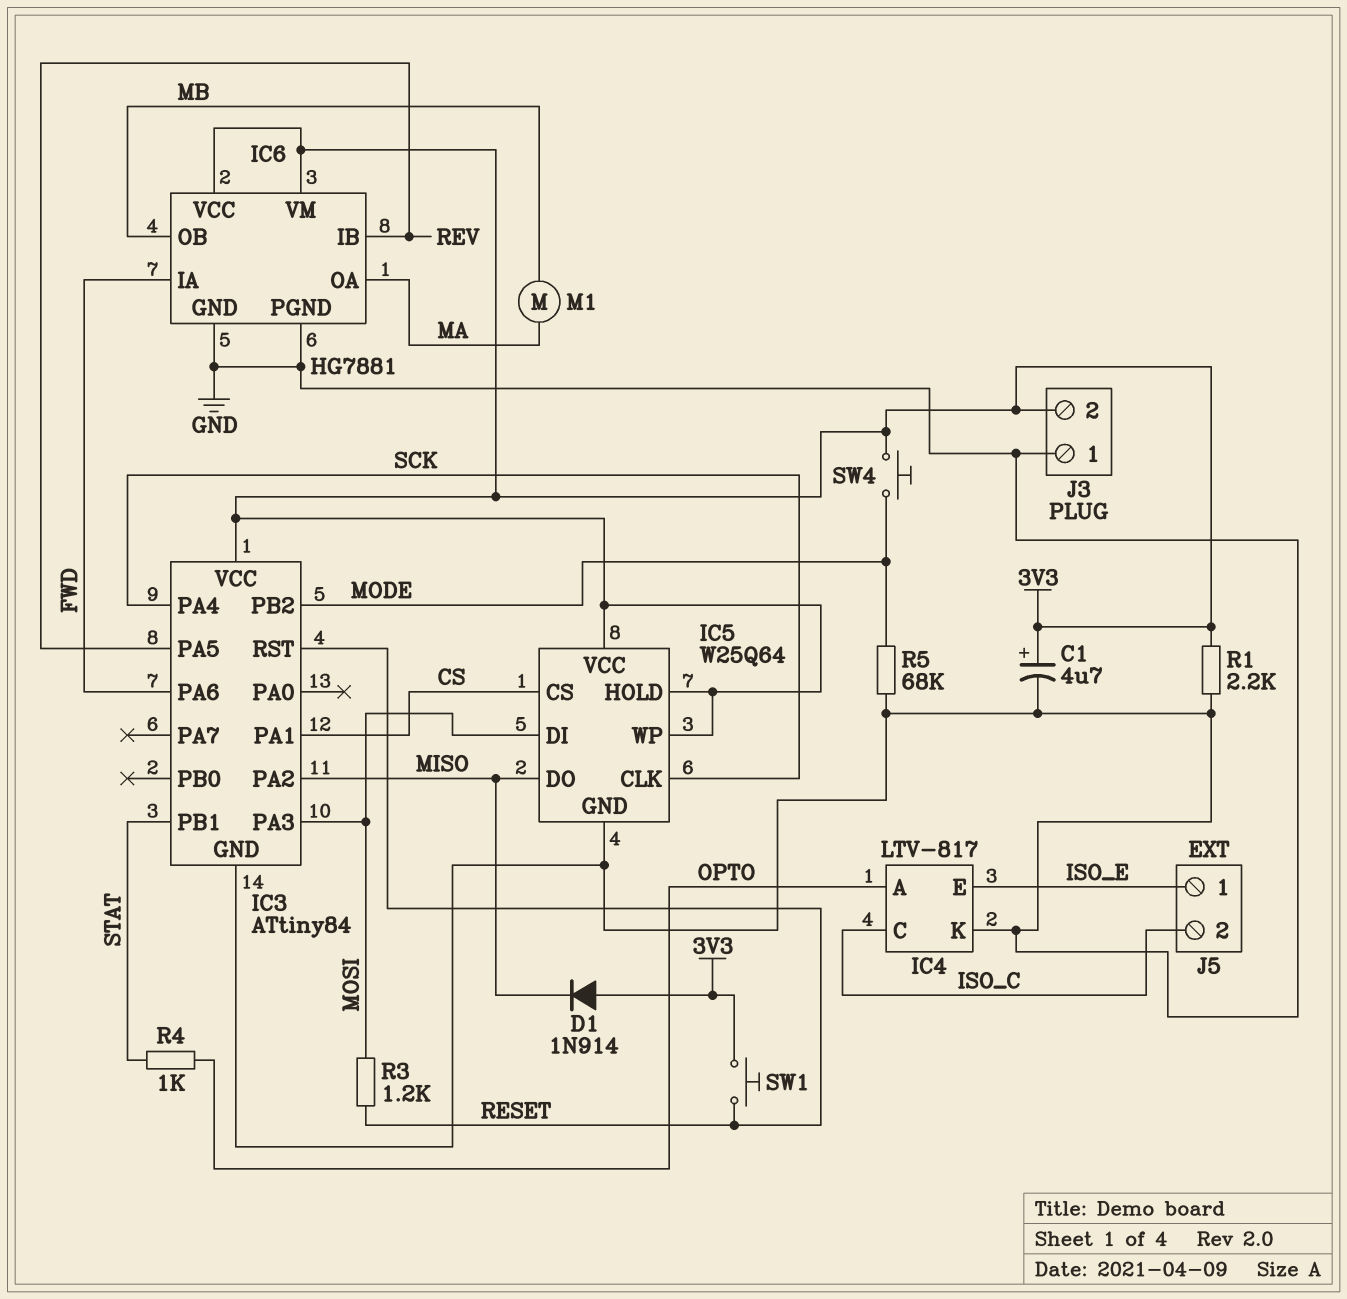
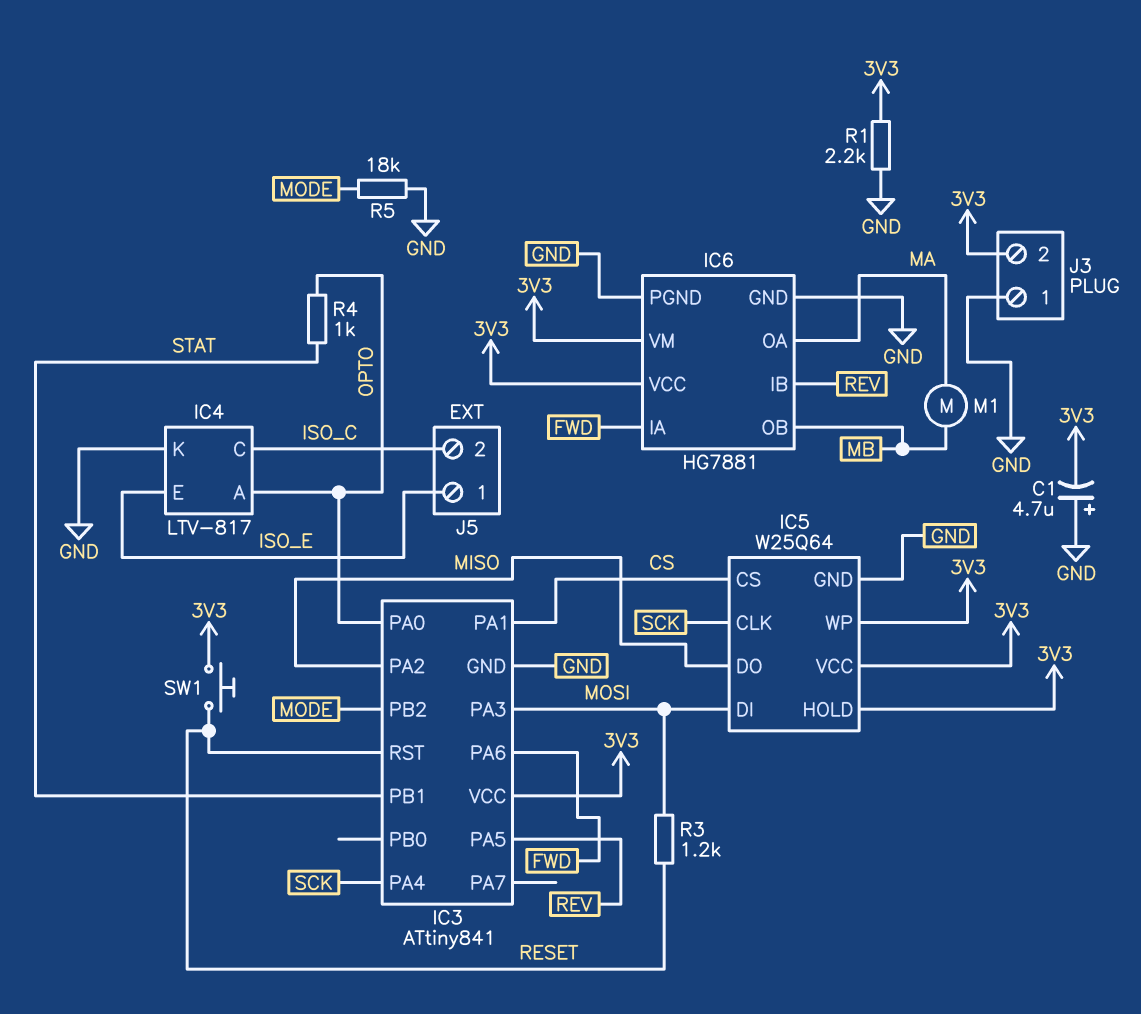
C1: 4.7uF (plus 3V3, minus GND) -> 4.7uF (plus GND, minus 3V3)
D1: diode 1N914 (A 3V3, K MISO) -> none
IC3: ATtiny84 -> ATtiny841
IC3 pin PA0: none -> OPTO
R5: 68k (GND, MODE) -> 18k (GND, MODE)
SW4: button (3V3, MODE) -> none

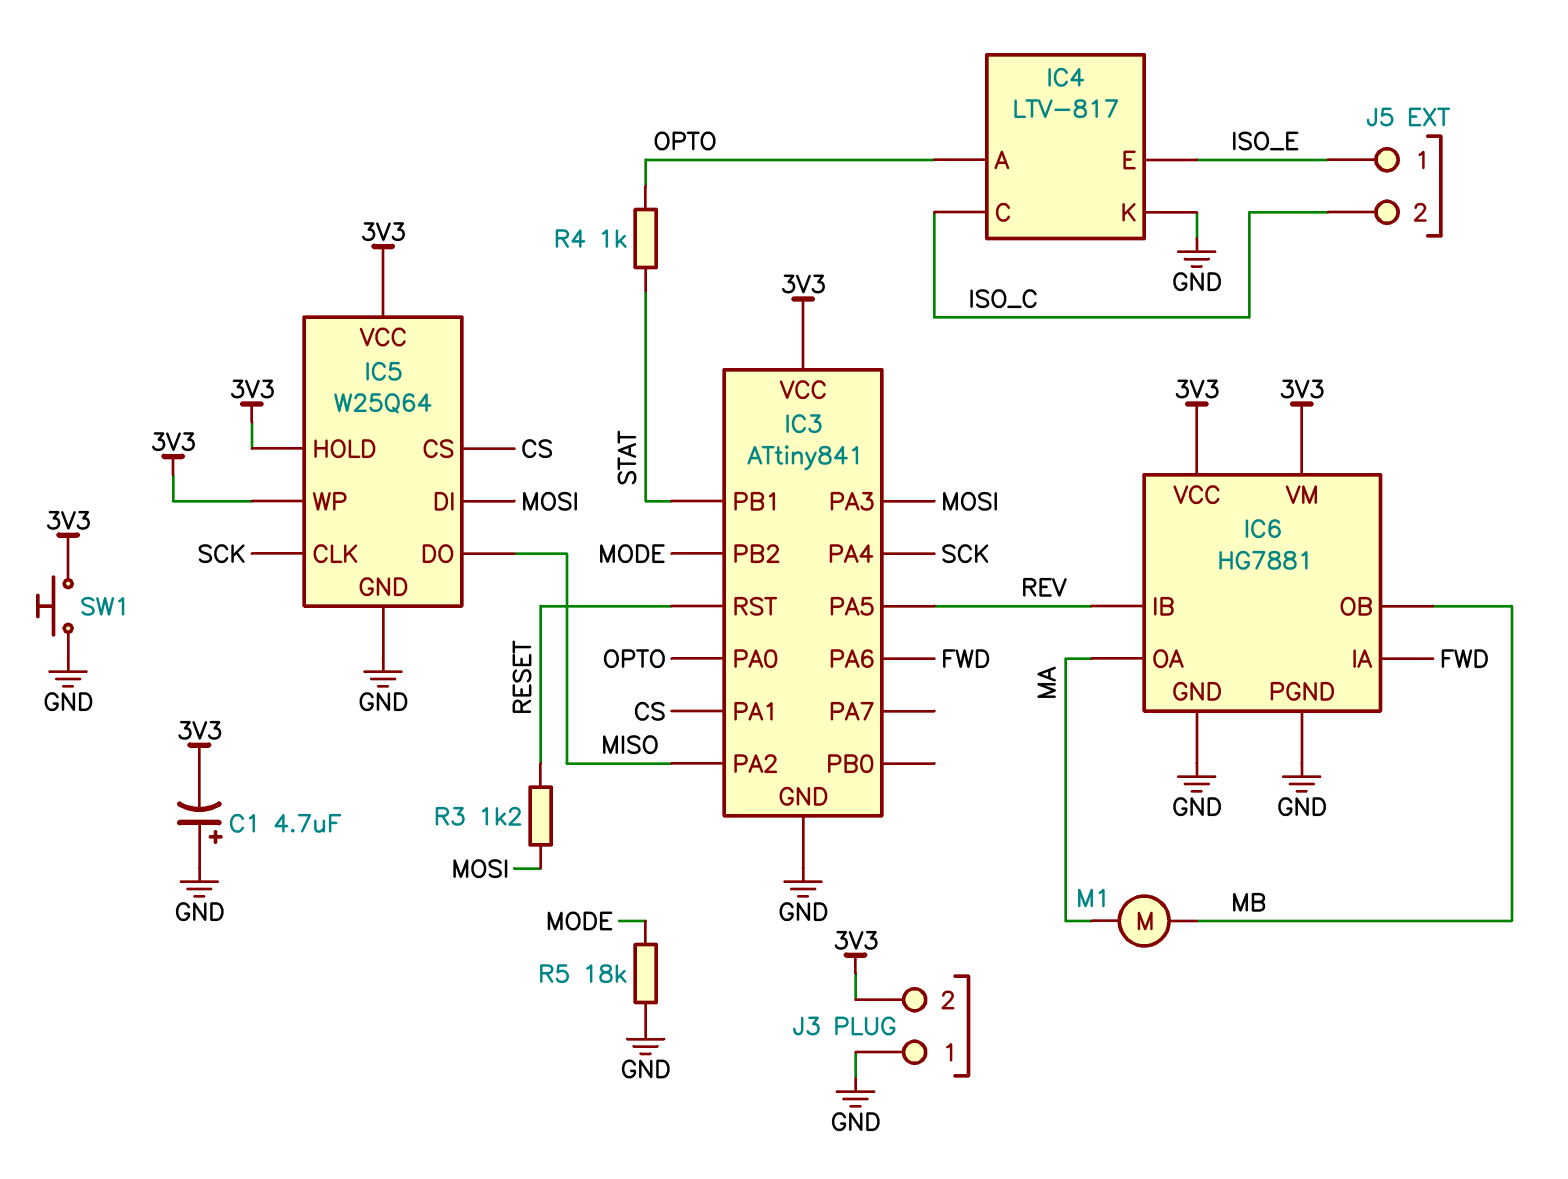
R1: 2.2k (3V3, GND) -> none
SW1: button (3V3, RESET) -> button (3V3, GND)

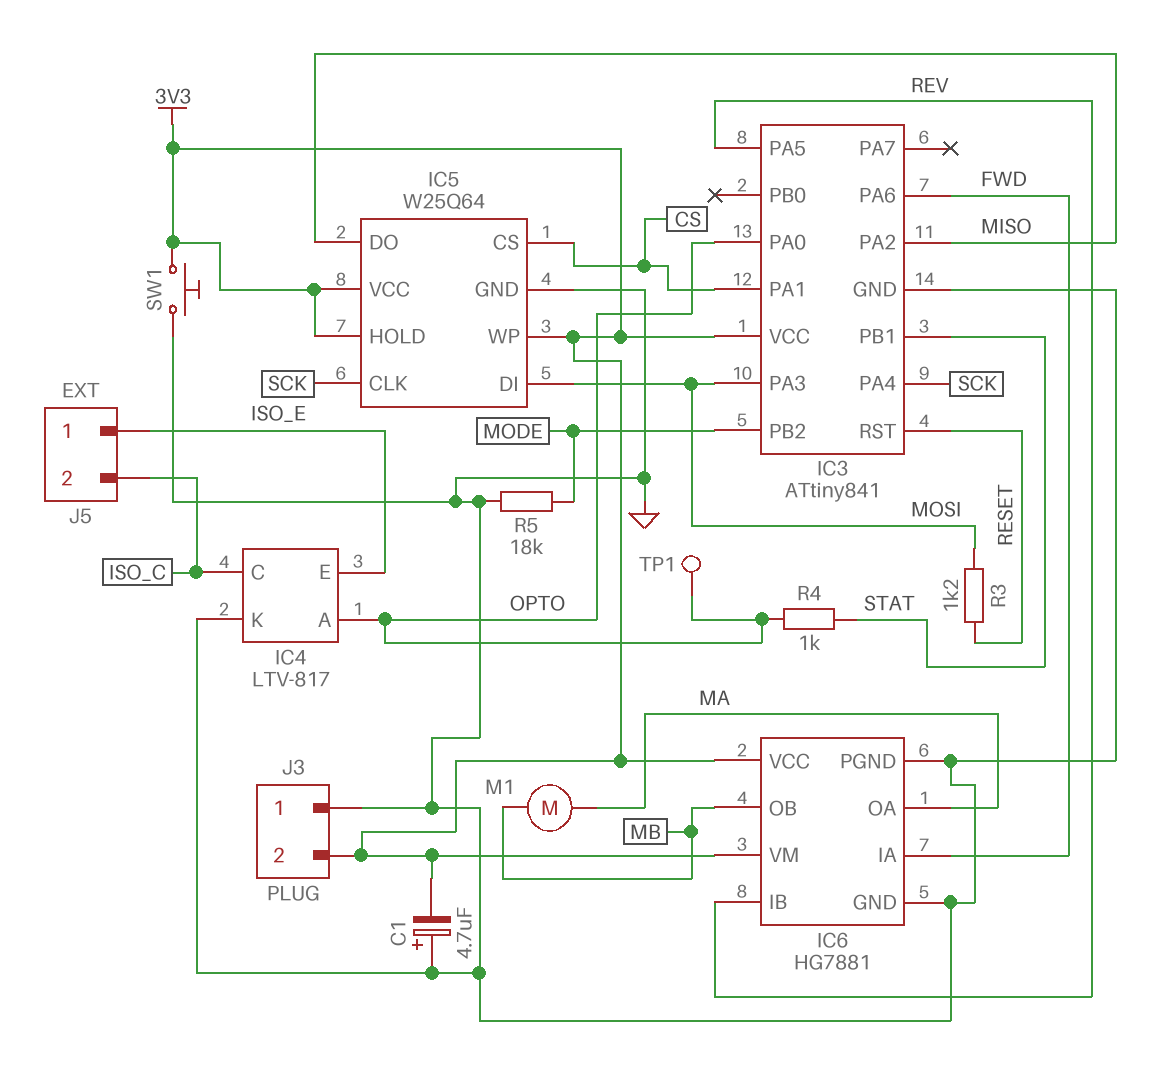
TP1: none -> test point (OPTO)

